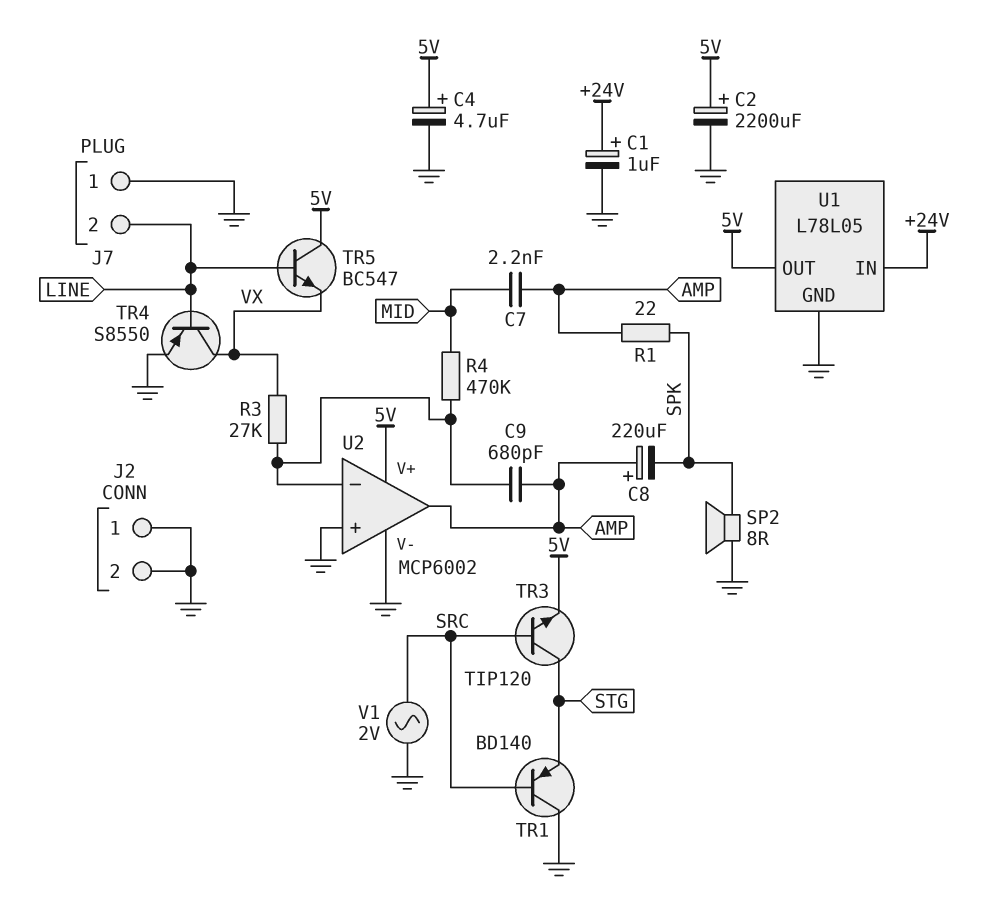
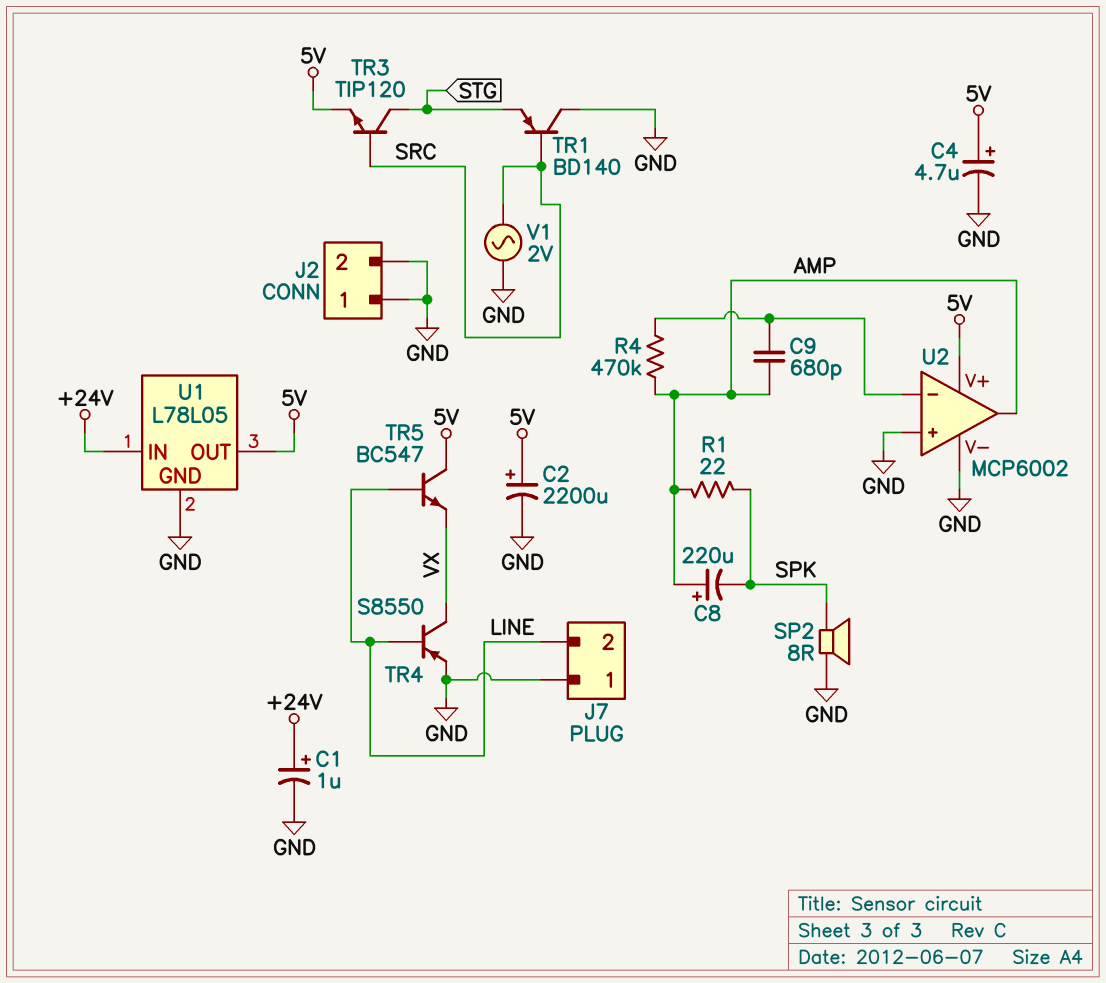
C7: 2.2nF (AMP, MID) -> none
R3: 27k (U2/in-, VX) -> none
R4: 470k (MID, U2/in-) -> 470k (AMP, U2/in-)

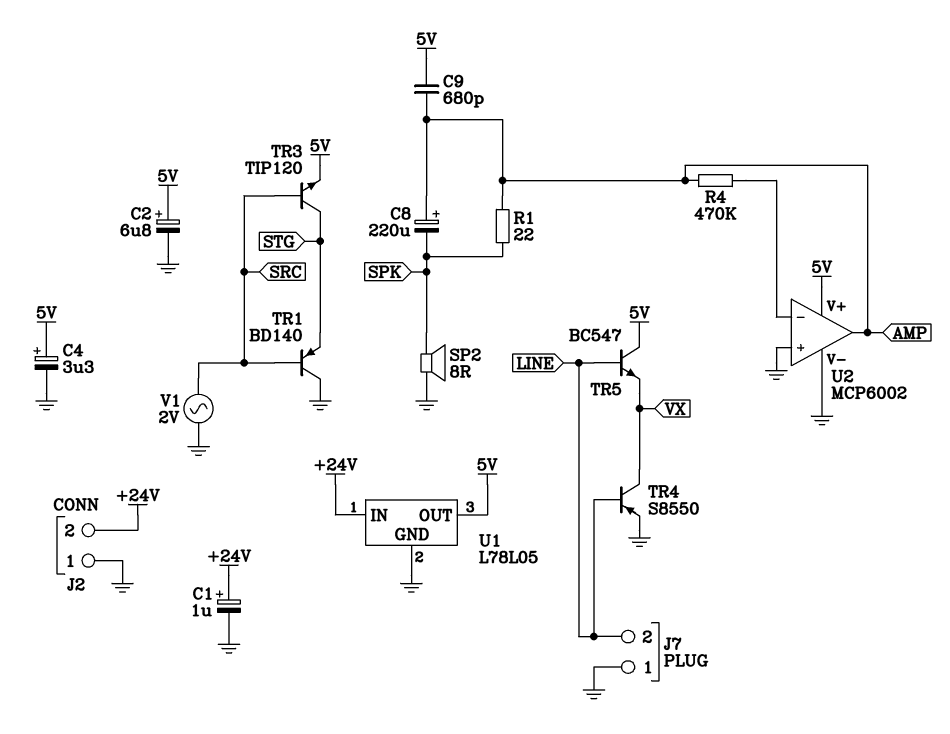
C2: 2200uF (plus 5V, minus GND) -> 6.8uF (plus 5V, minus GND)
C4: 4.7uF (plus 5V, minus GND) -> 3.3uF (plus 5V, minus GND)
C9: 680pF (AMP, U2/in-) -> 680pF (5V, AMP)
J2 pin 2: GND -> +24V

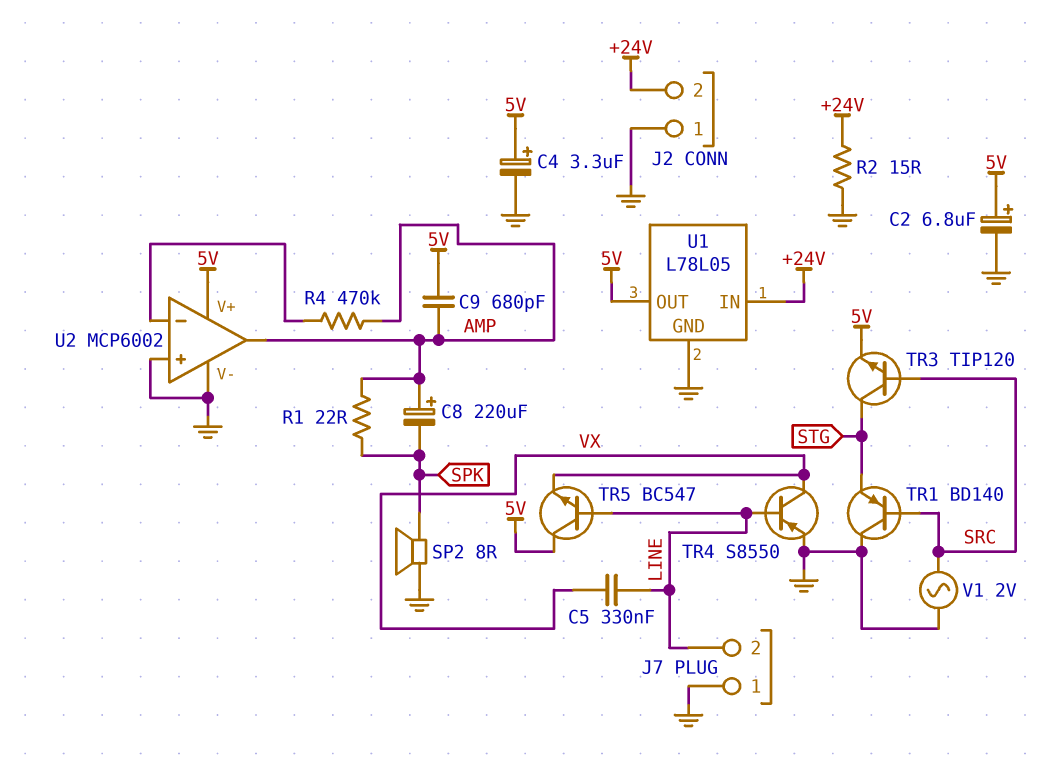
C1: 1uF (plus +24V, minus GND) -> none
C5: none -> 330nF (LINE, VX)
R2: none -> 15 (+24V, GND)

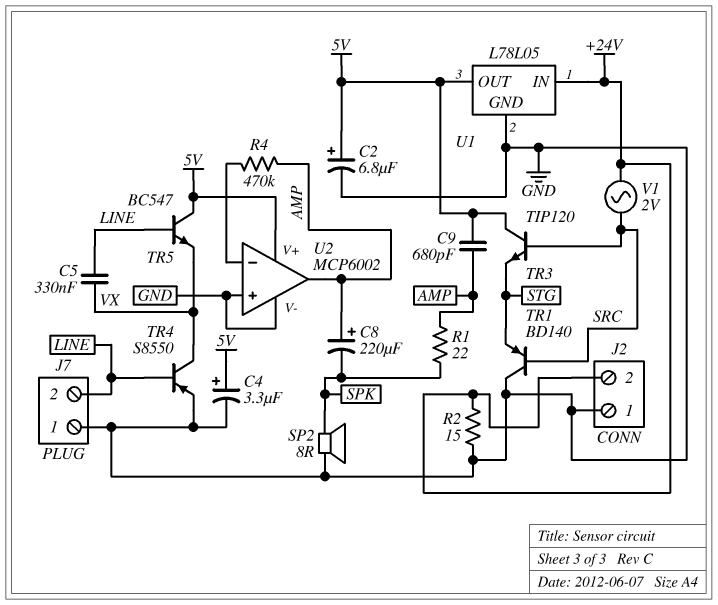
TR3: NPN TIP120 (B SRC, C STG, E 5V) -> NPN TIP120 (B SRC, C 5V, E STG)
V1: AC 2V (GND, SRC) -> AC 2V (+24V, SRC)

